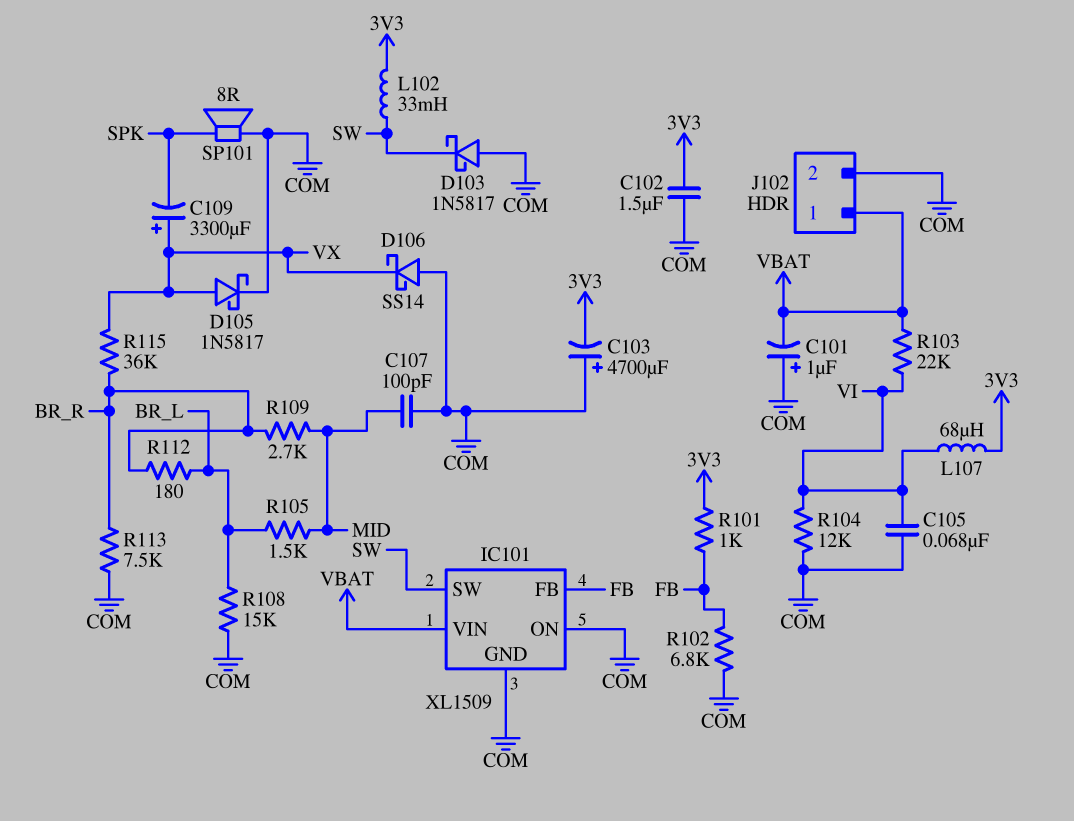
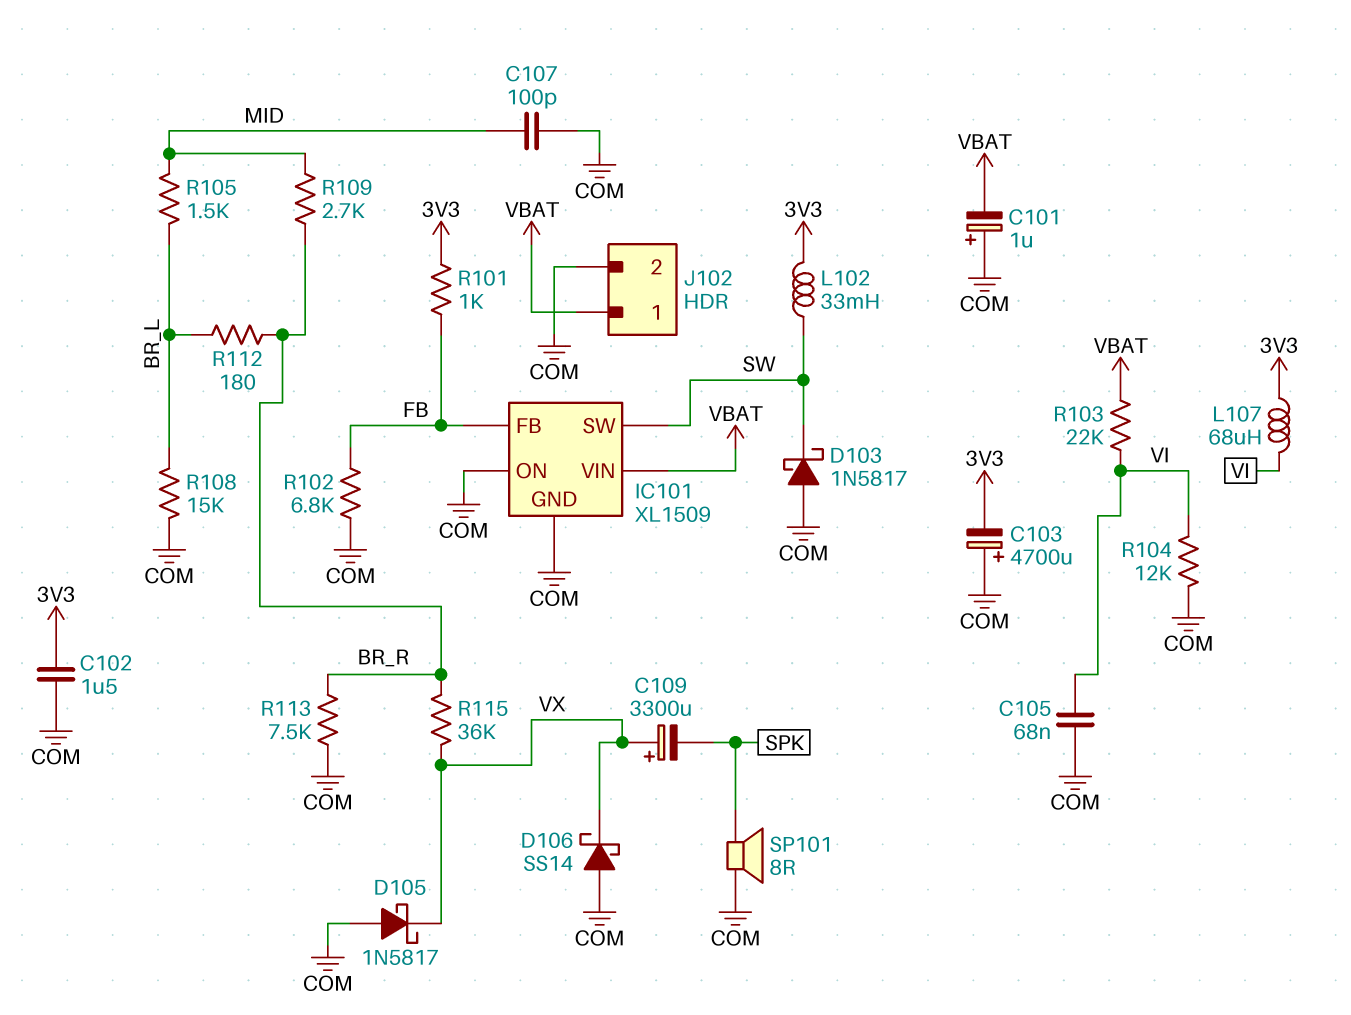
D105: schottky 1N5817 (A VX, K COM) -> schottky 1N5817 (A COM, K VX)

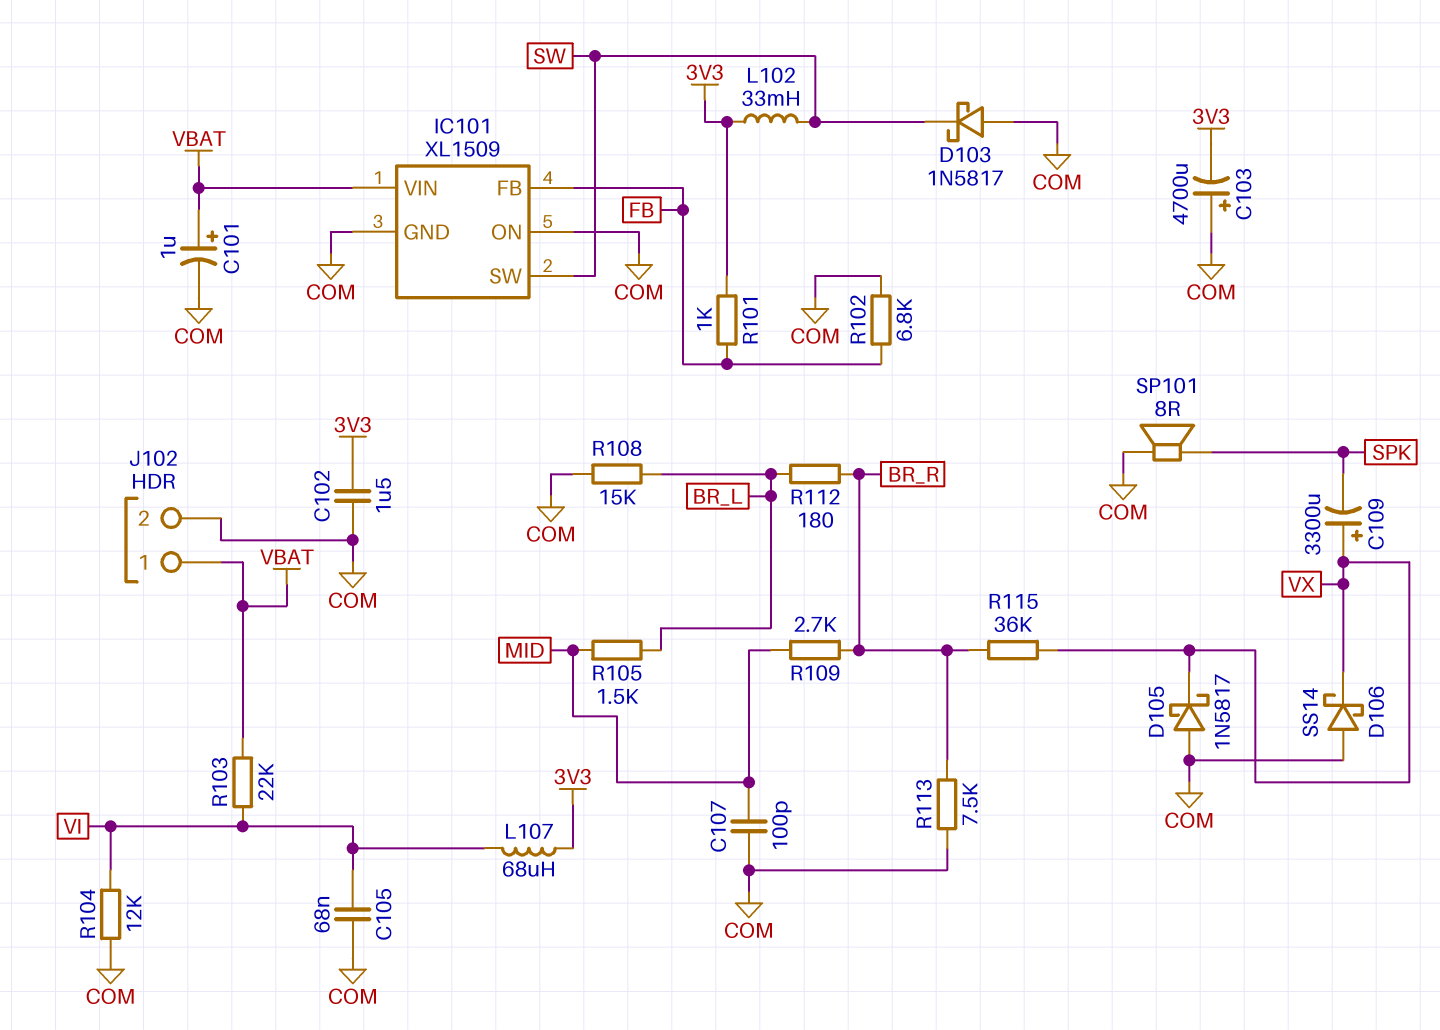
C101: 1uF (plus COM, minus VBAT) -> 1uF (plus VBAT, minus COM)

